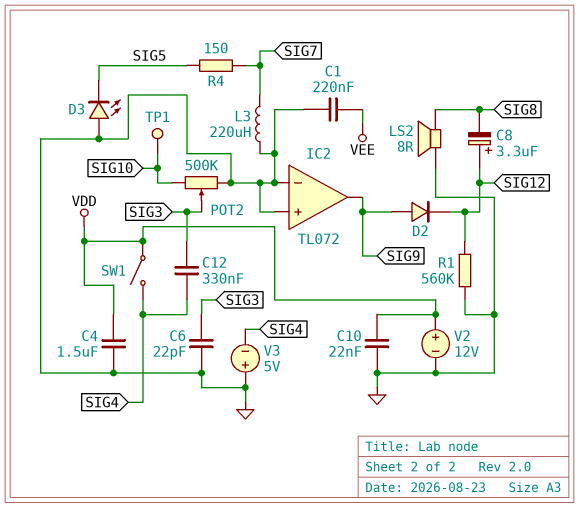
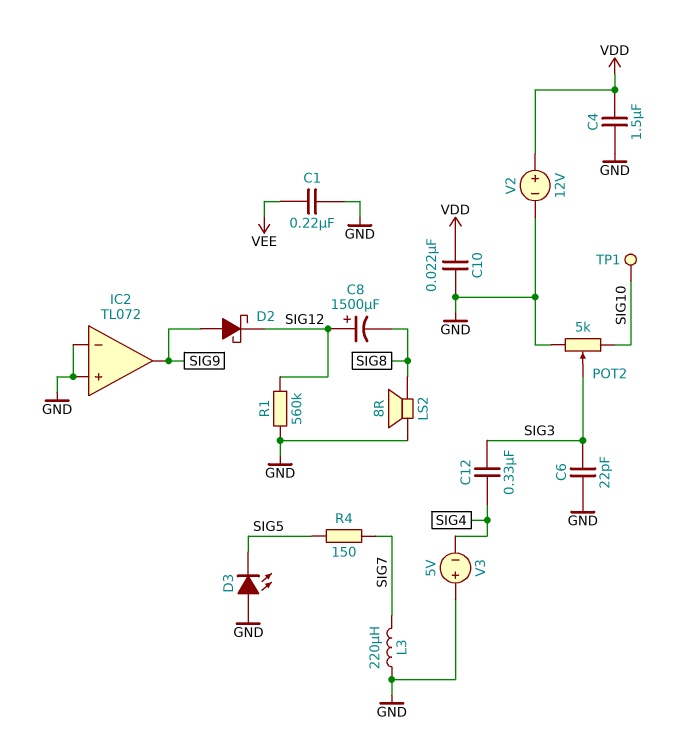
C8: 3.3uF (plus SIG12, minus SIG8) -> 1500uF (plus SIG12, minus SIG8)
D2: diode (A SIG9, K SIG12) -> schottky (A SIG9, K SIG12)
POT2: 500k (GND, SIG10, wiper SIG3) -> 5k (GND, SIG10, wiper SIG3)
SW1: switch (SIG4, VDD) -> none

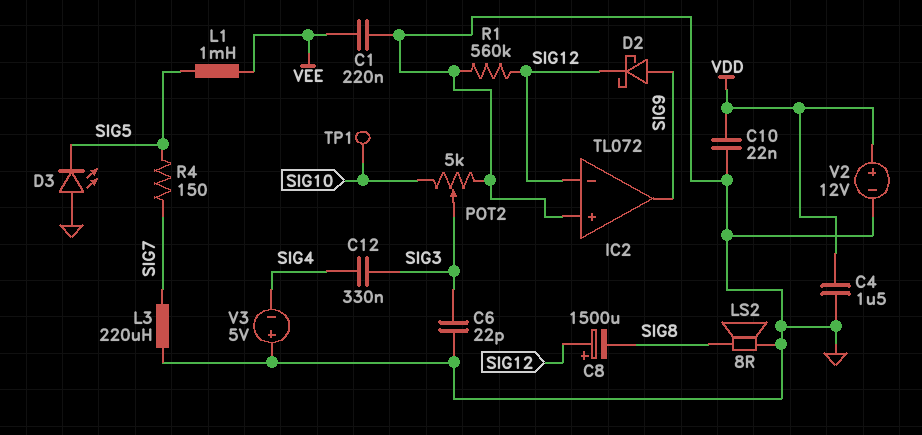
IC2 pin in-: GND -> SIG12
L1: none -> 1mH (SIG5, VEE)

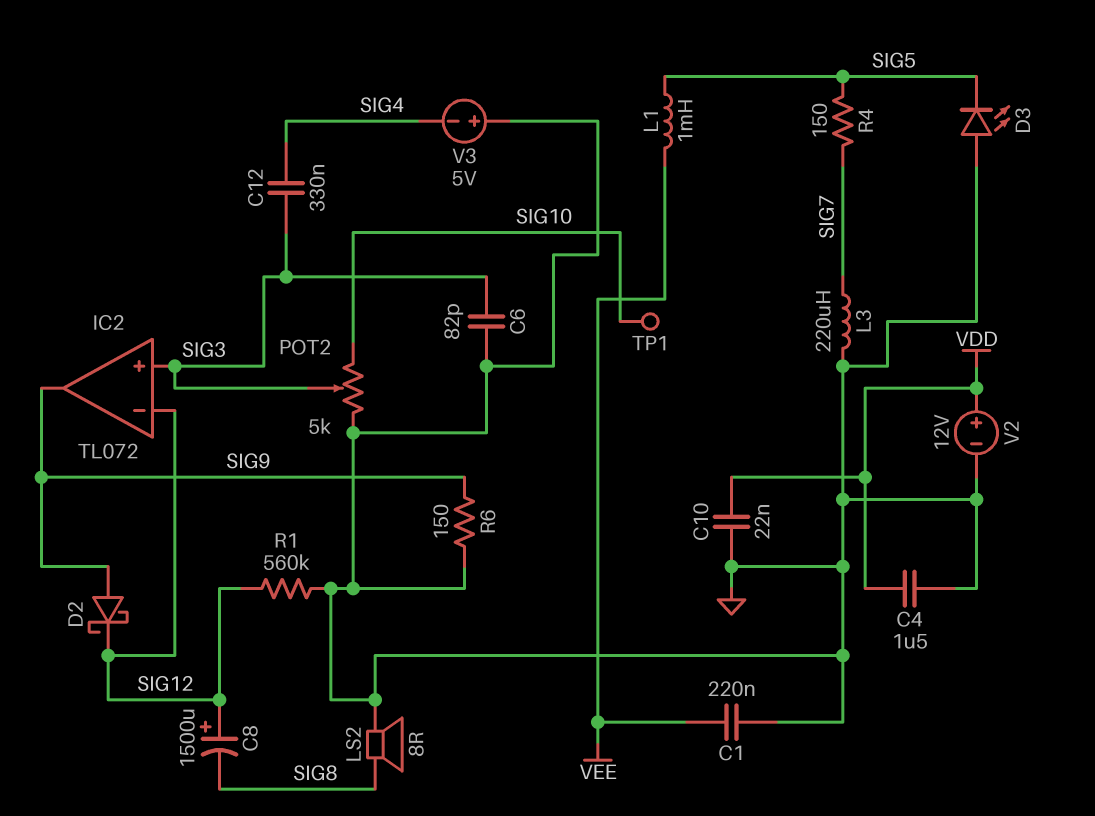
C6: 22pF (GND, SIG3) -> 82pF (GND, SIG3)
IC2 pin in+: GND -> SIG3
R6: none -> 150 (GND, SIG9)

